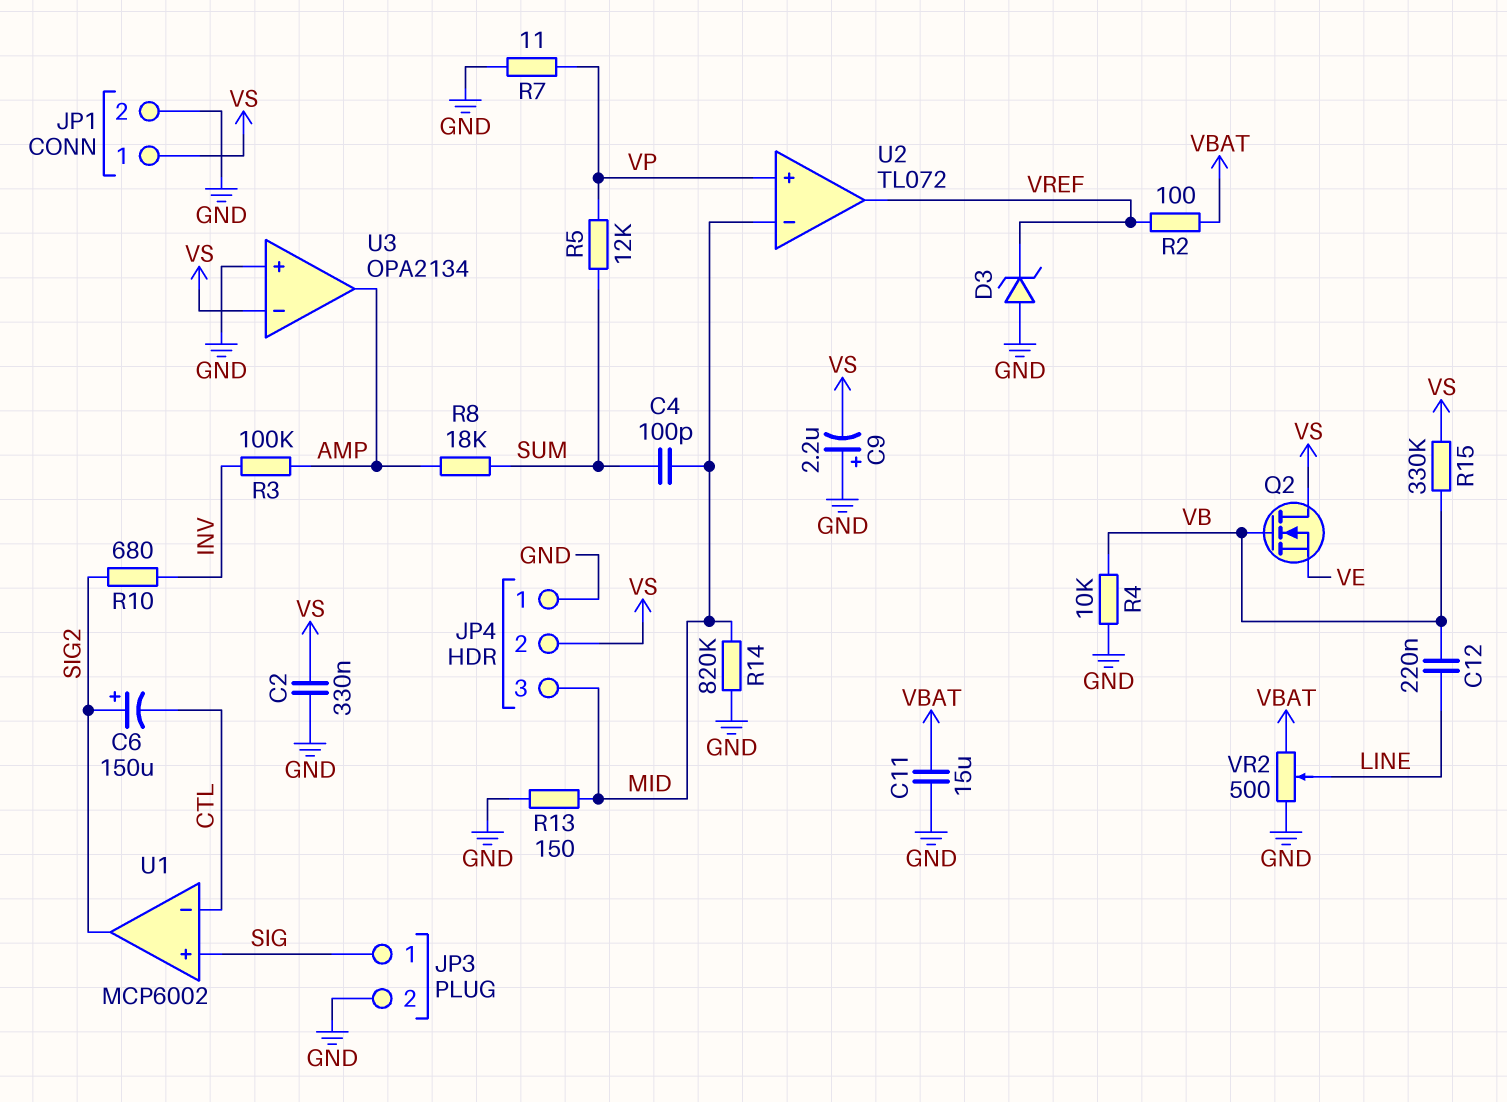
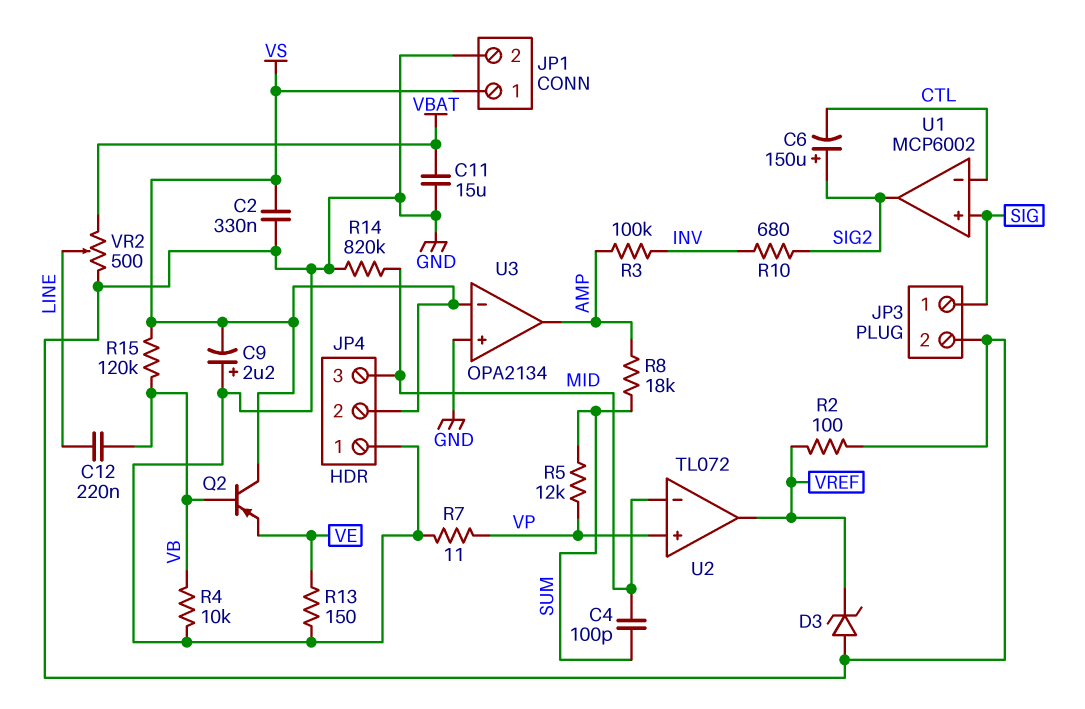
Q2: NMOS (G VB, D VS, S VE) -> PNP (B VB, C VS, E VE)
R2: 100 (VBAT, VREF) -> 100 (GND, VREF)
R13: 150 (GND, MID) -> 150 (GND, VE)
R15: 330k (VB, VS) -> 120k (VB, VS)

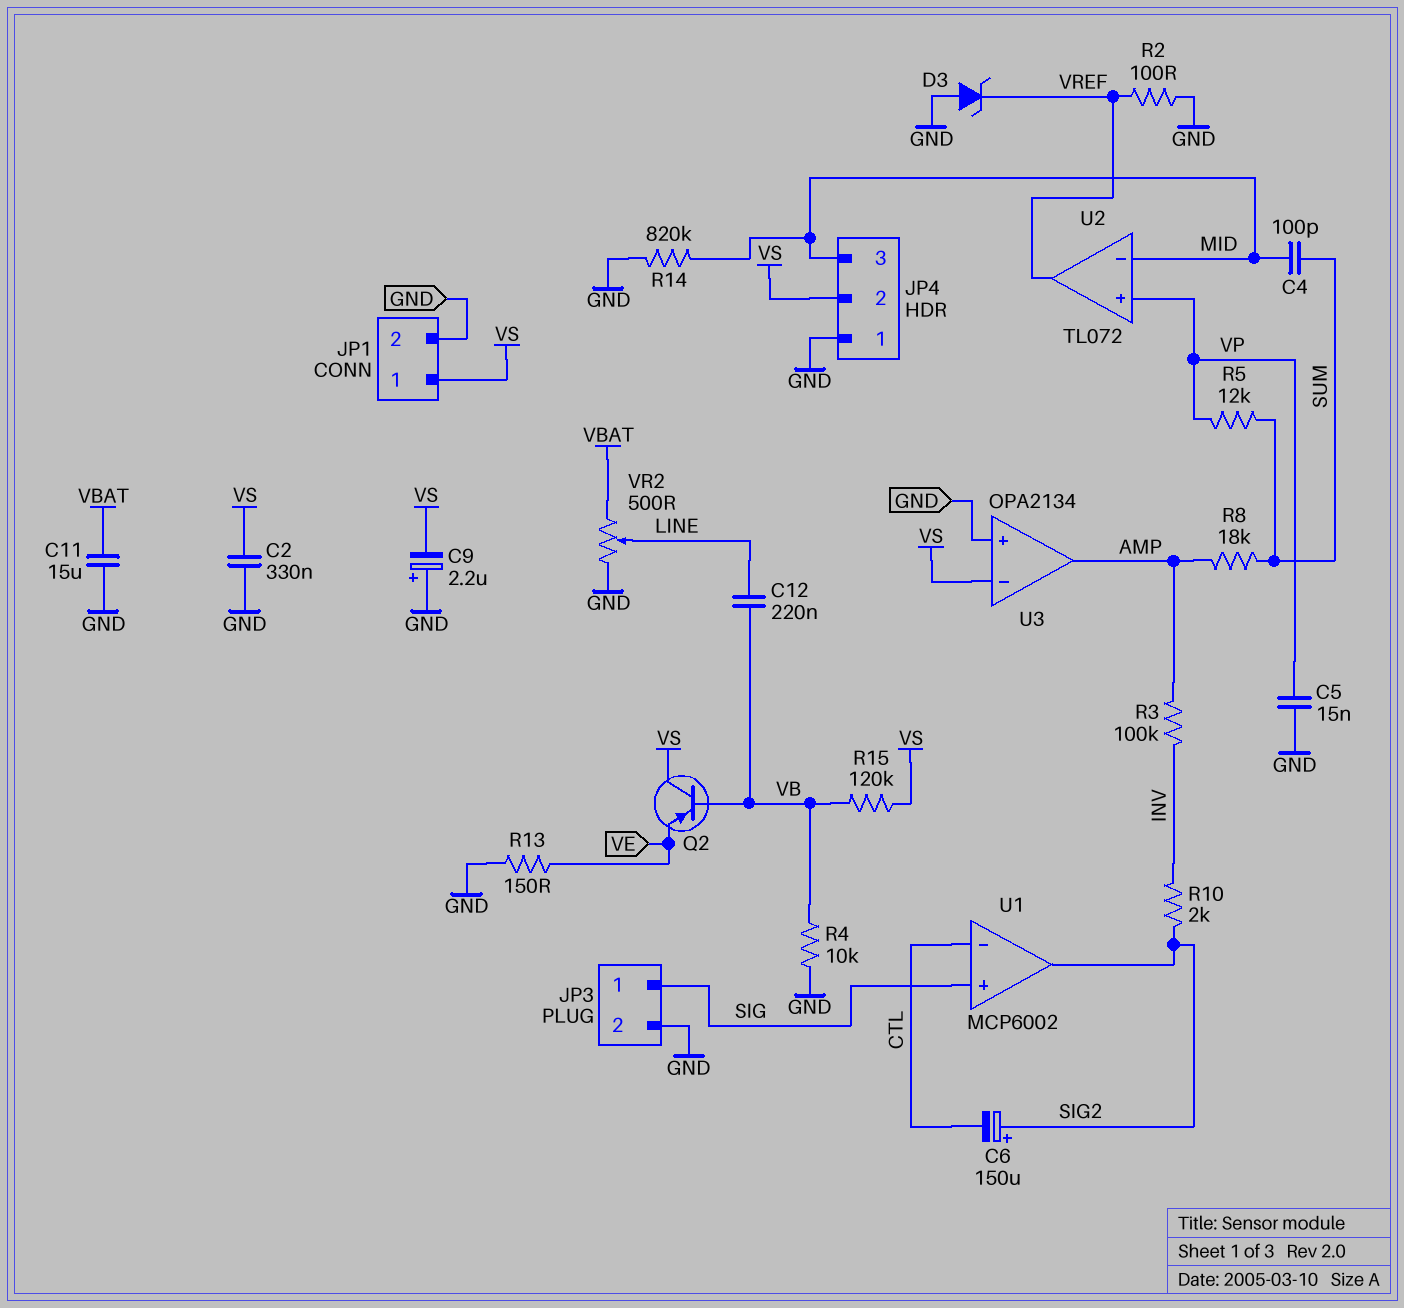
C5: none -> 15nF (GND, VP)
R7: 11 (GND, VP) -> none
R10: 680 (INV, SIG2) -> 2k (INV, SIG2)

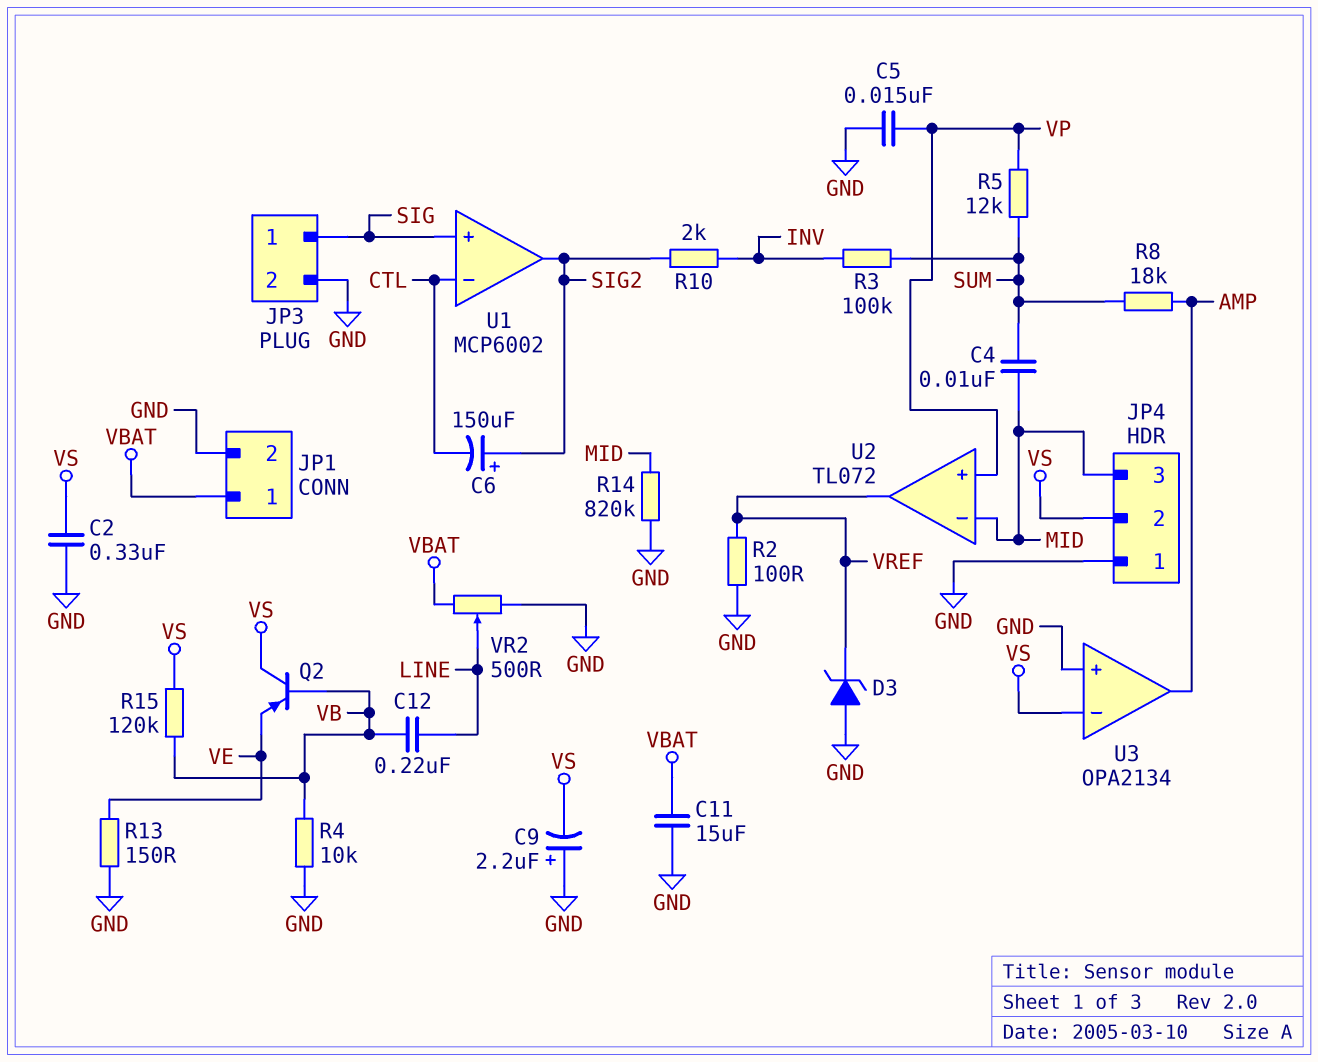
C4: 100pF (MID, SUM) -> 10nF (MID, SUM)
JP1 pin 1: VS -> VBAT
R3: 100k (AMP, INV) -> 100k (INV, SUM)

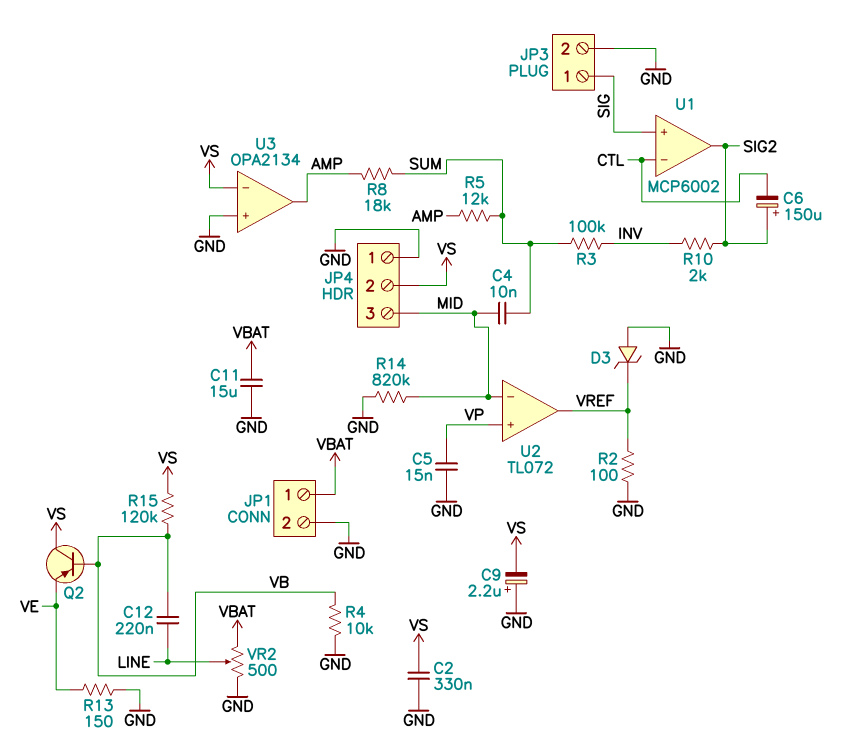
R5: 12k (SUM, VP) -> 12k (AMP, SUM)

